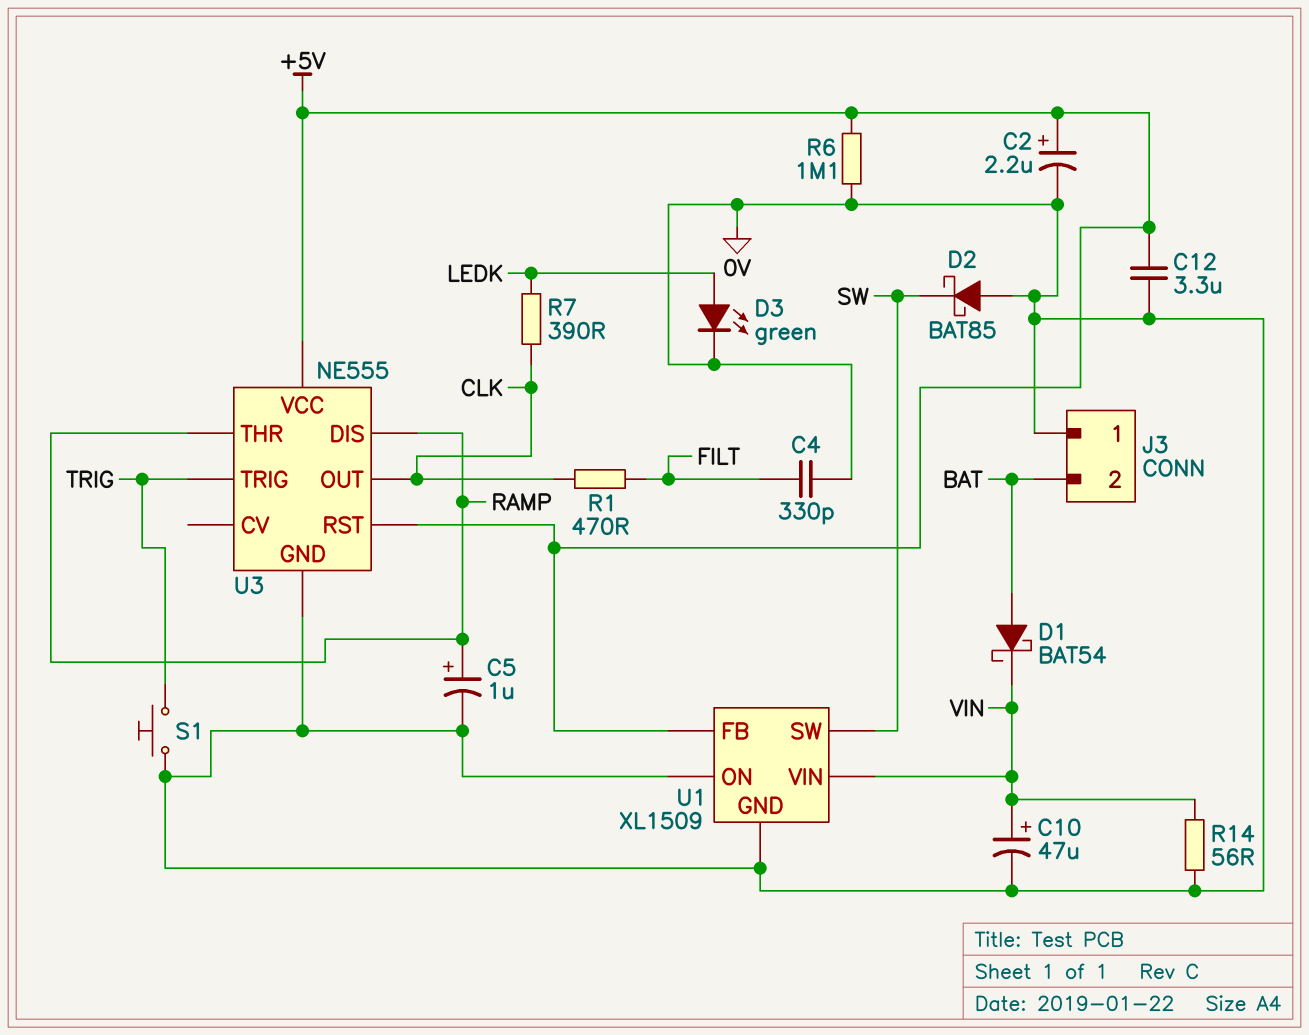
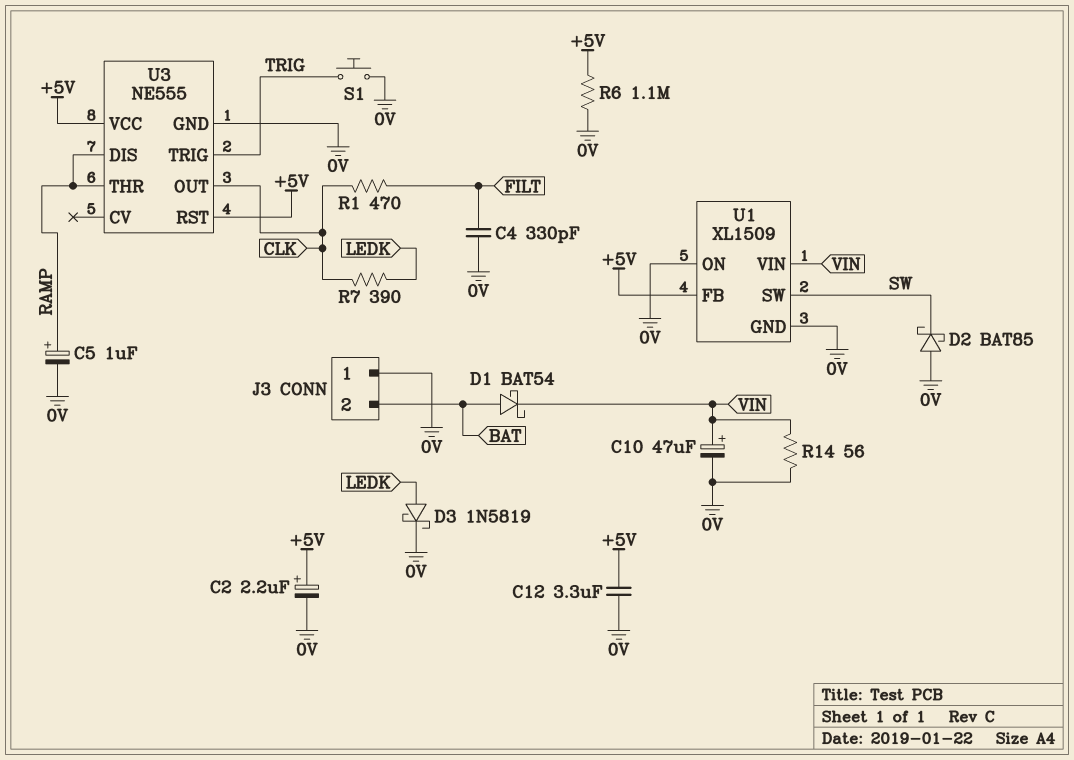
D3: LED green (A LEDK, K 0V) -> schottky 1N5819 (A LEDK, K 0V)

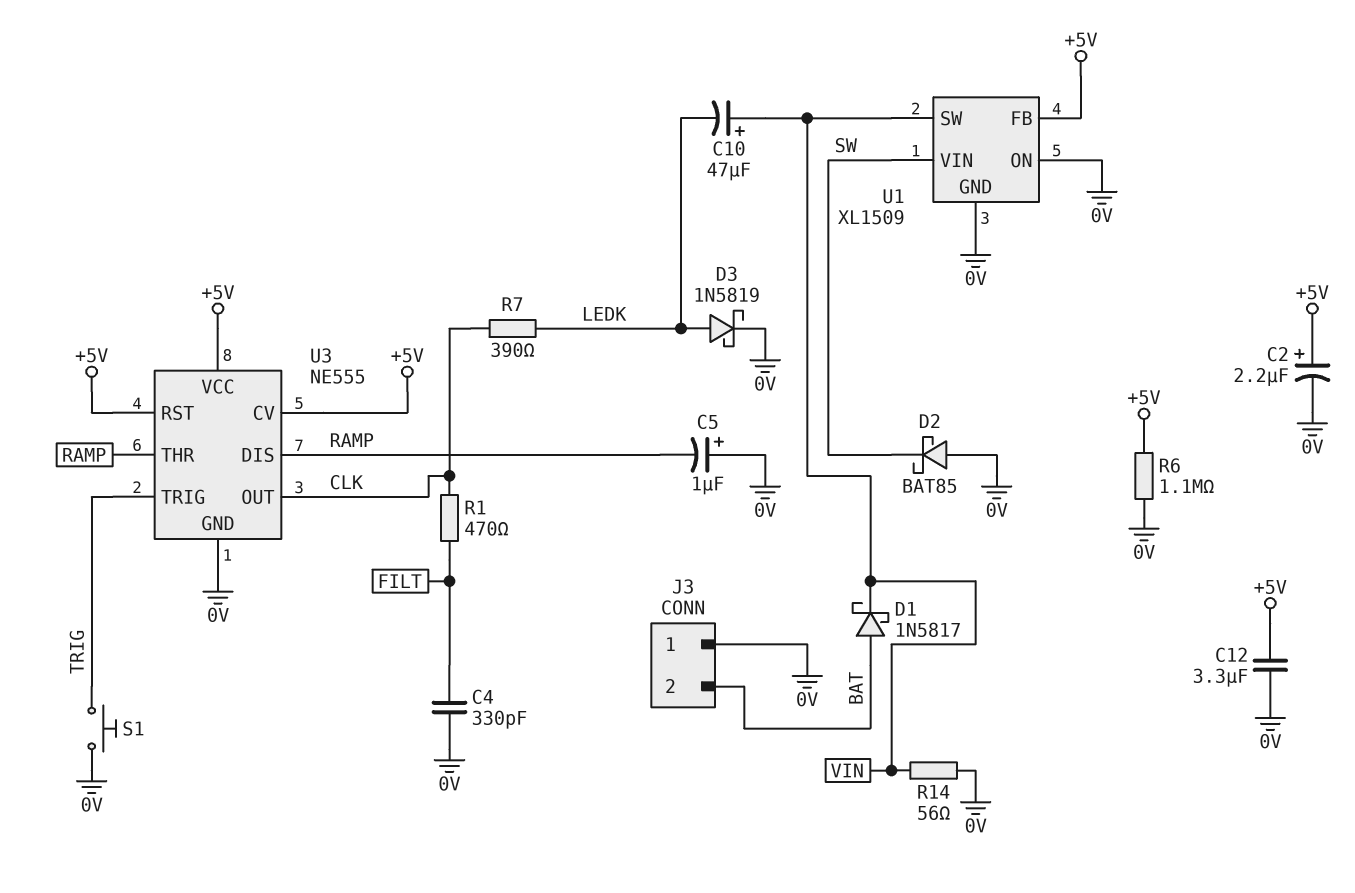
C5: 1uF (plus RAMP, minus 0V) -> 1uF (plus 0V, minus RAMP)
C10: 47uF (plus VIN, minus 0V) -> 47uF (plus VIN, minus LEDK)
D1: schottky BAT54 (A BAT, K VIN) -> schottky 1N5817 (A BAT, K VIN)
U1 pin SW: SW -> VIN
U1 pin VIN: VIN -> SW
U3 pin CV: none -> +5V

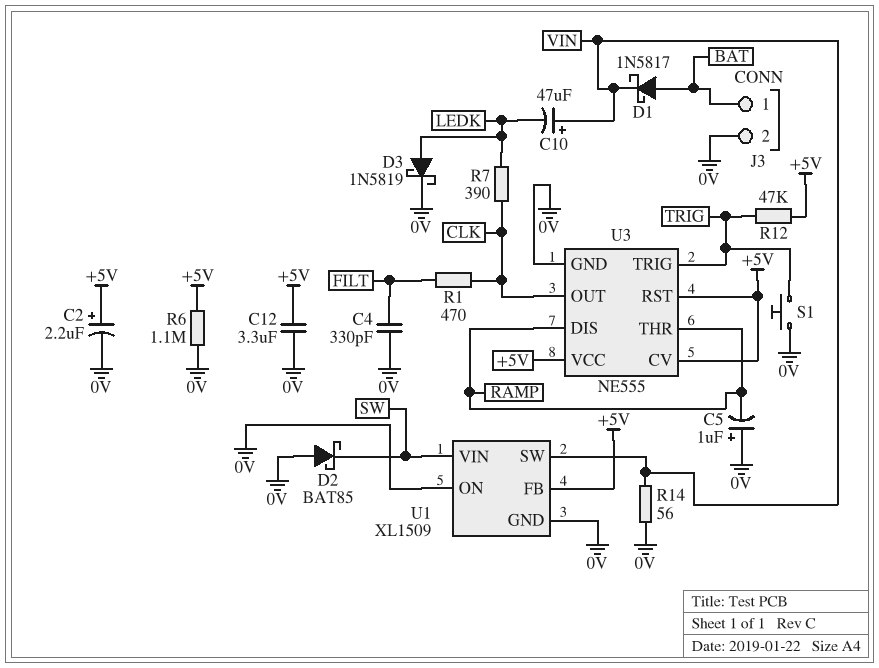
J3 pin 1: 0V -> BAT
J3 pin 2: BAT -> 0V
R12: none -> 47k (+5V, TRIG)

